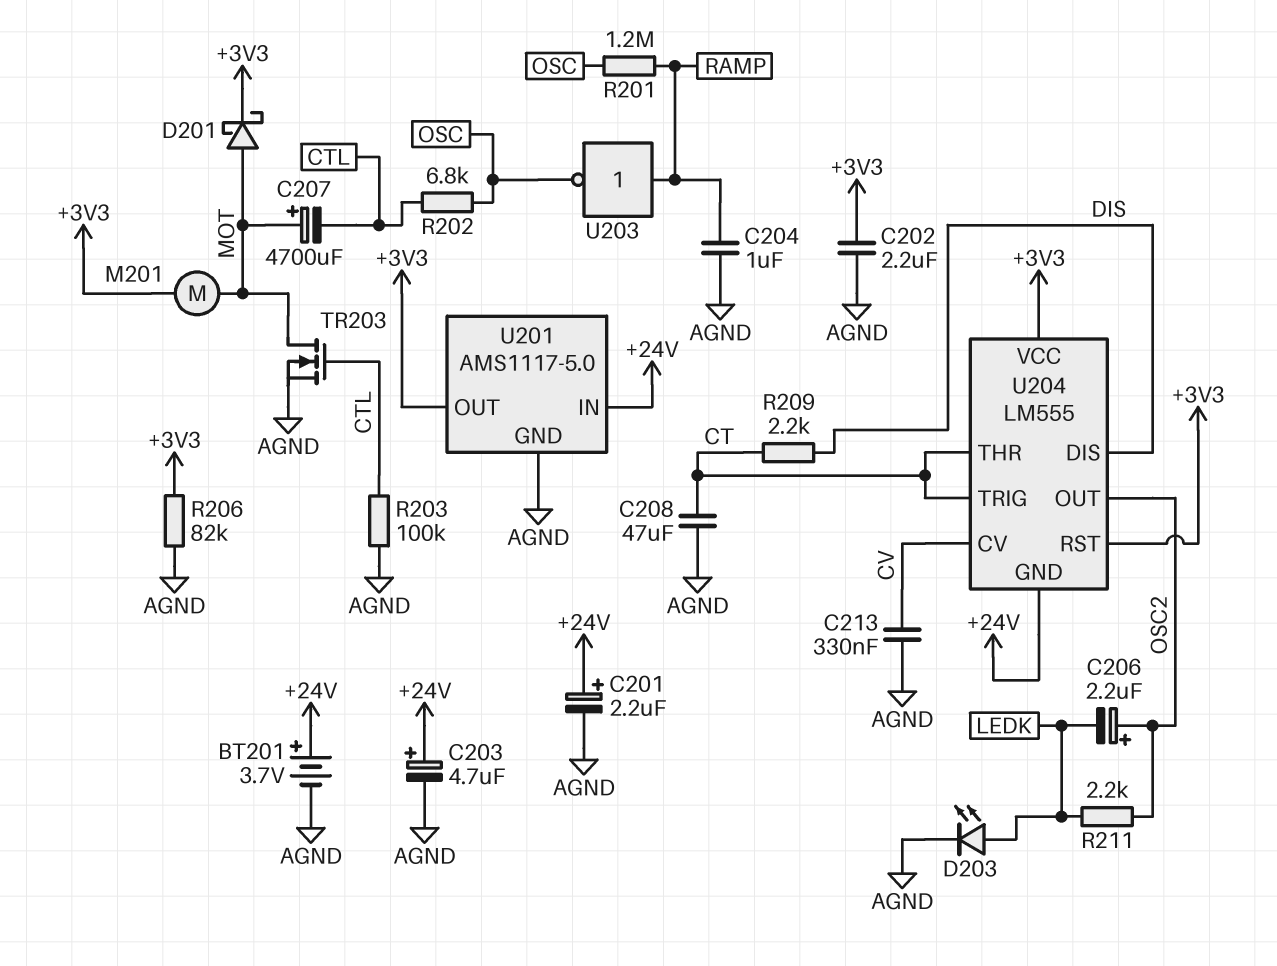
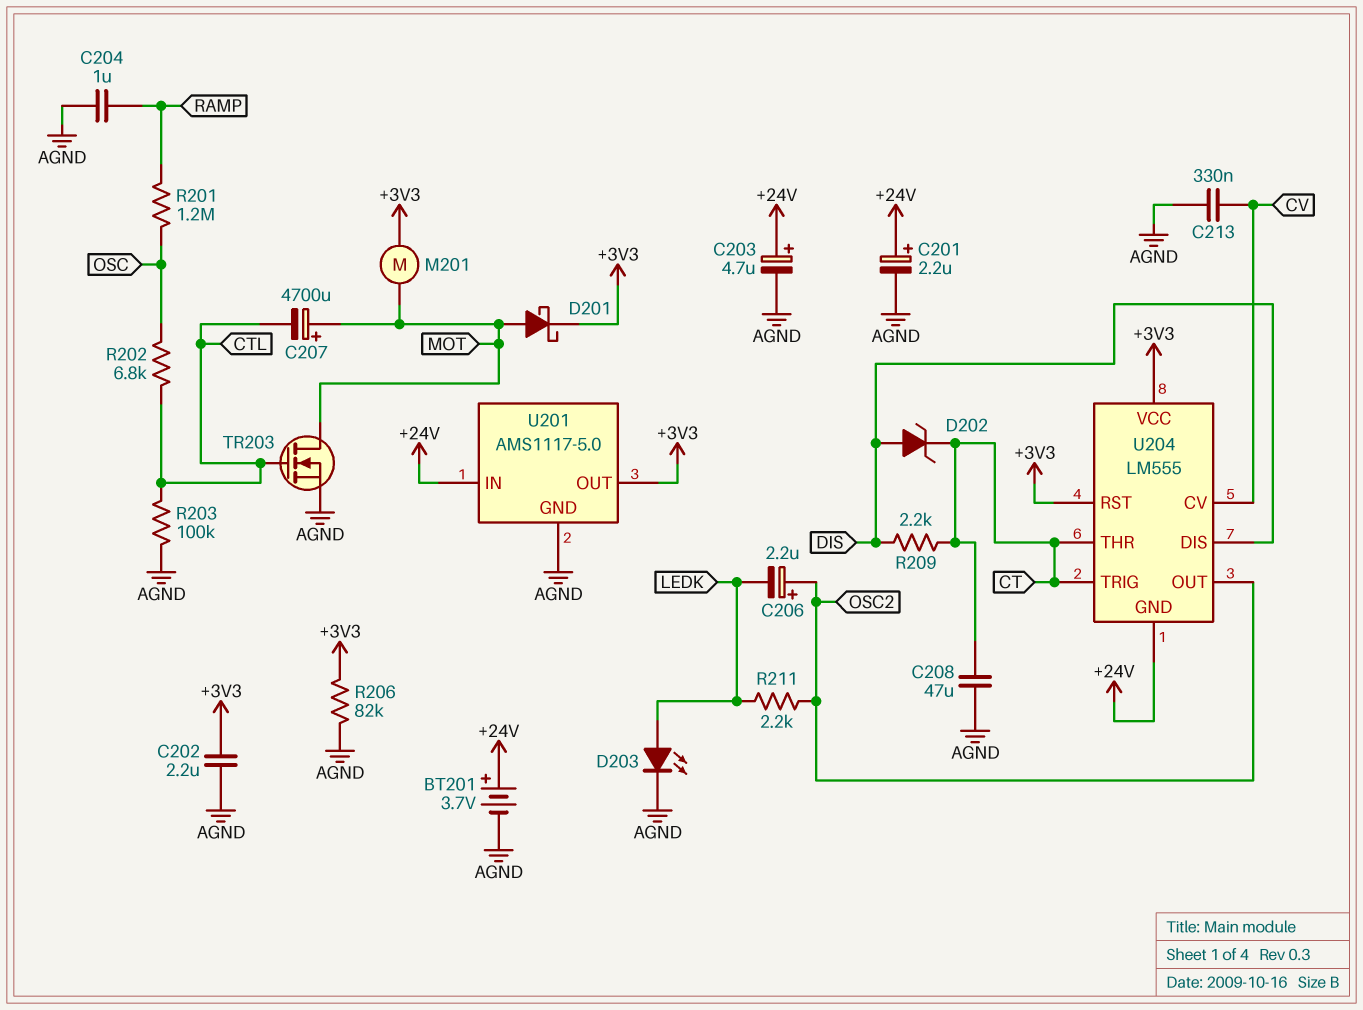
D202: none -> zener (A DIS, K CT)
U203: NOT (in RAMP, out OSC) -> none

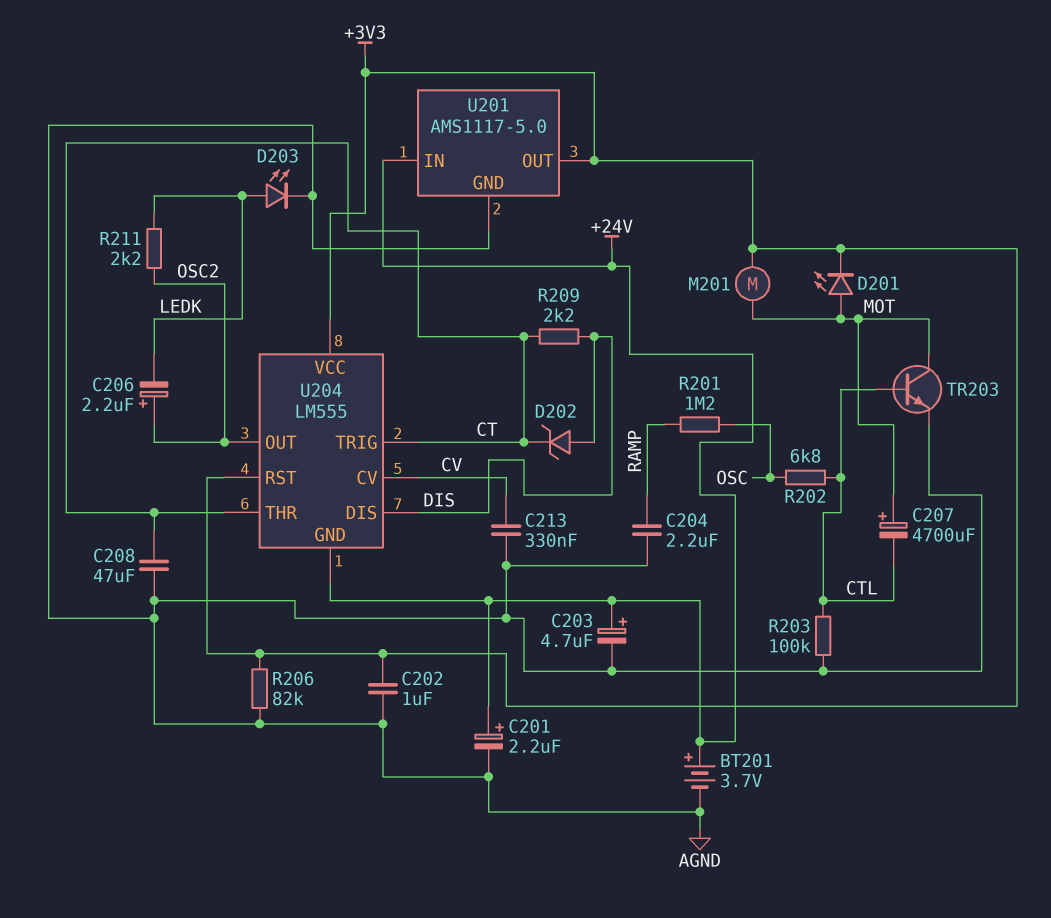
C202: 2.2uF (+3V3, AGND) -> 1uF (+3V3, AGND)
C204: 1uF (AGND, RAMP) -> 2.2uF (AGND, RAMP)
D201: schottky (A MOT, K +3V3) -> LED (A MOT, K +3V3)
TR203: NMOS (G CTL, D MOT, S AGND) -> NPN (B CTL, C MOT, E AGND)

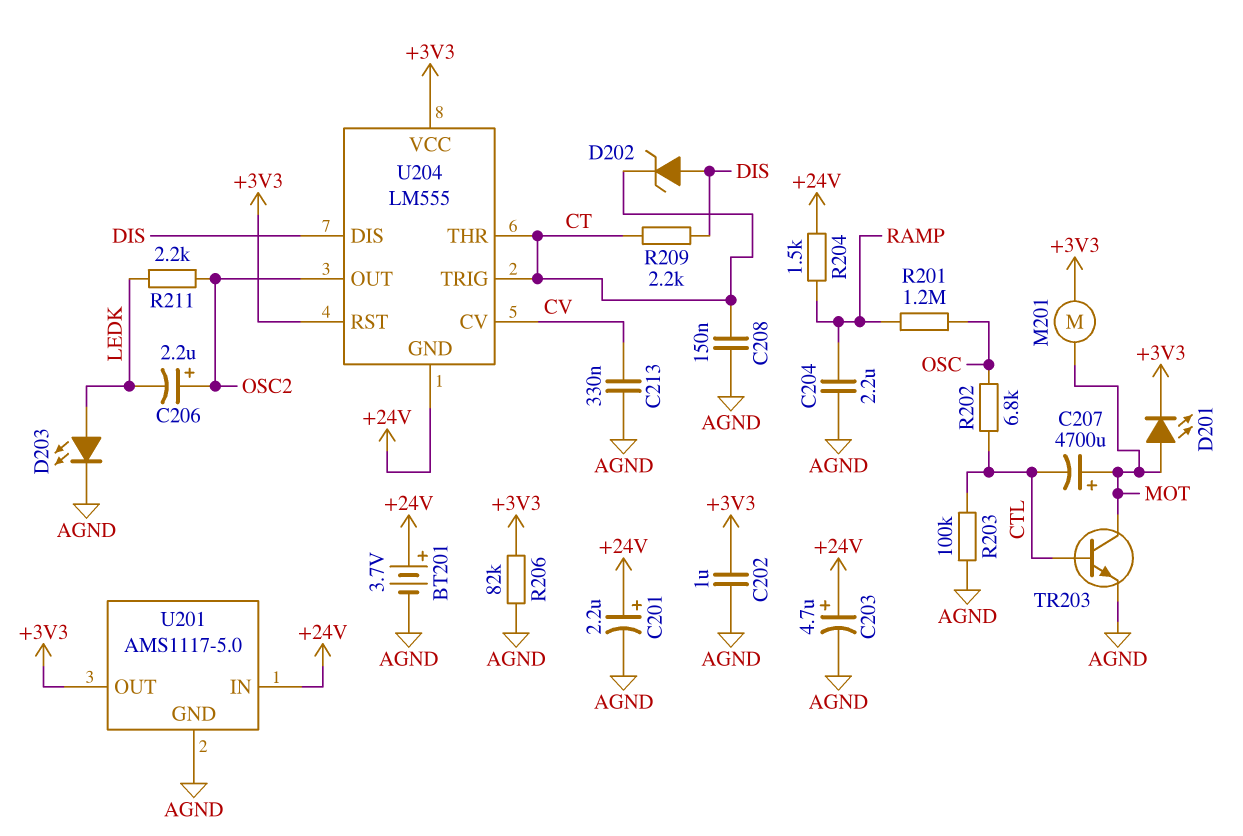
C208: 47uF (AGND, CT) -> 150nF (AGND, CT)
R204: none -> 1.5k (+24V, RAMP)

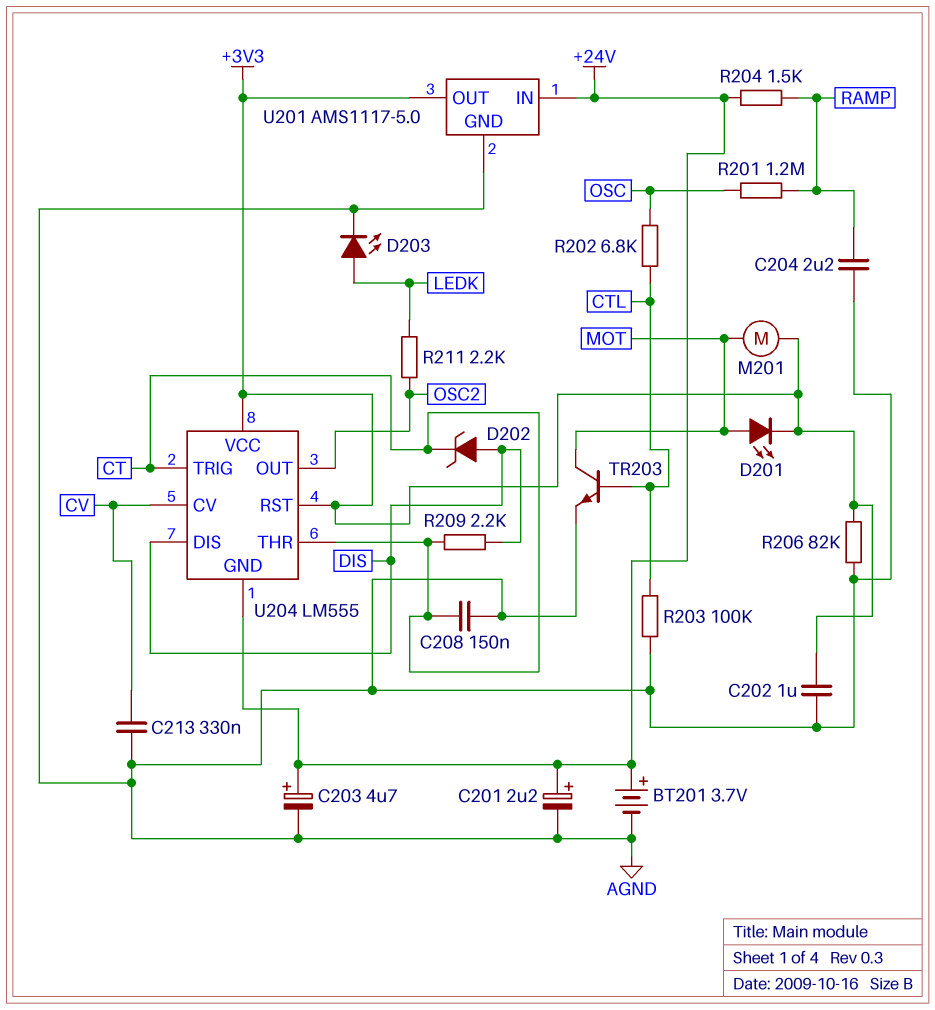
C206: 2.2uF (plus OSC2, minus LEDK) -> none
C207: 4700uF (plus MOT, minus CTL) -> none

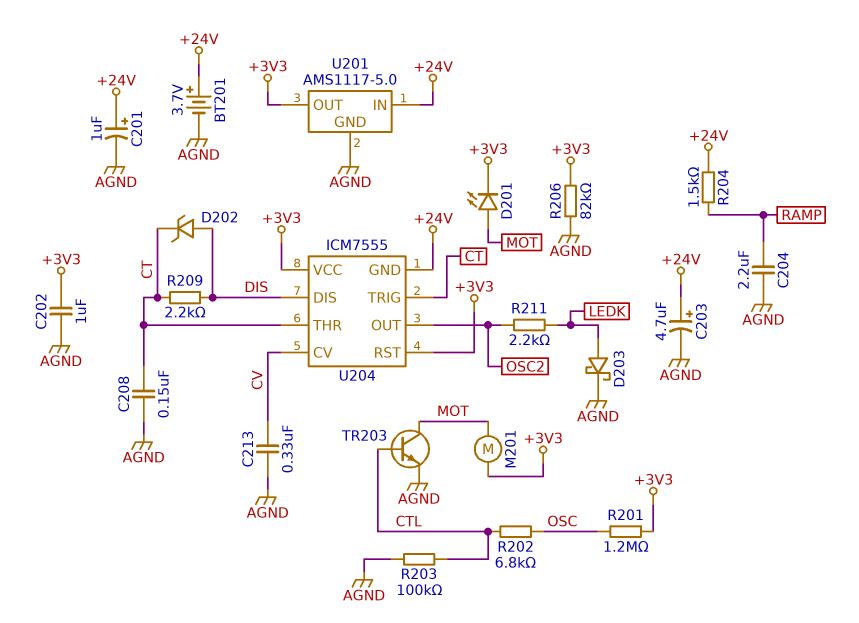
C201: 2.2uF (plus +24V, minus AGND) -> 1uF (plus +24V, minus AGND)
D203: LED (A LEDK, K AGND) -> schottky (A LEDK, K AGND)
R201: 1.2M (OSC, RAMP) -> 1.2M (+3V3, OSC)
U204: LM555 -> ICM7555

